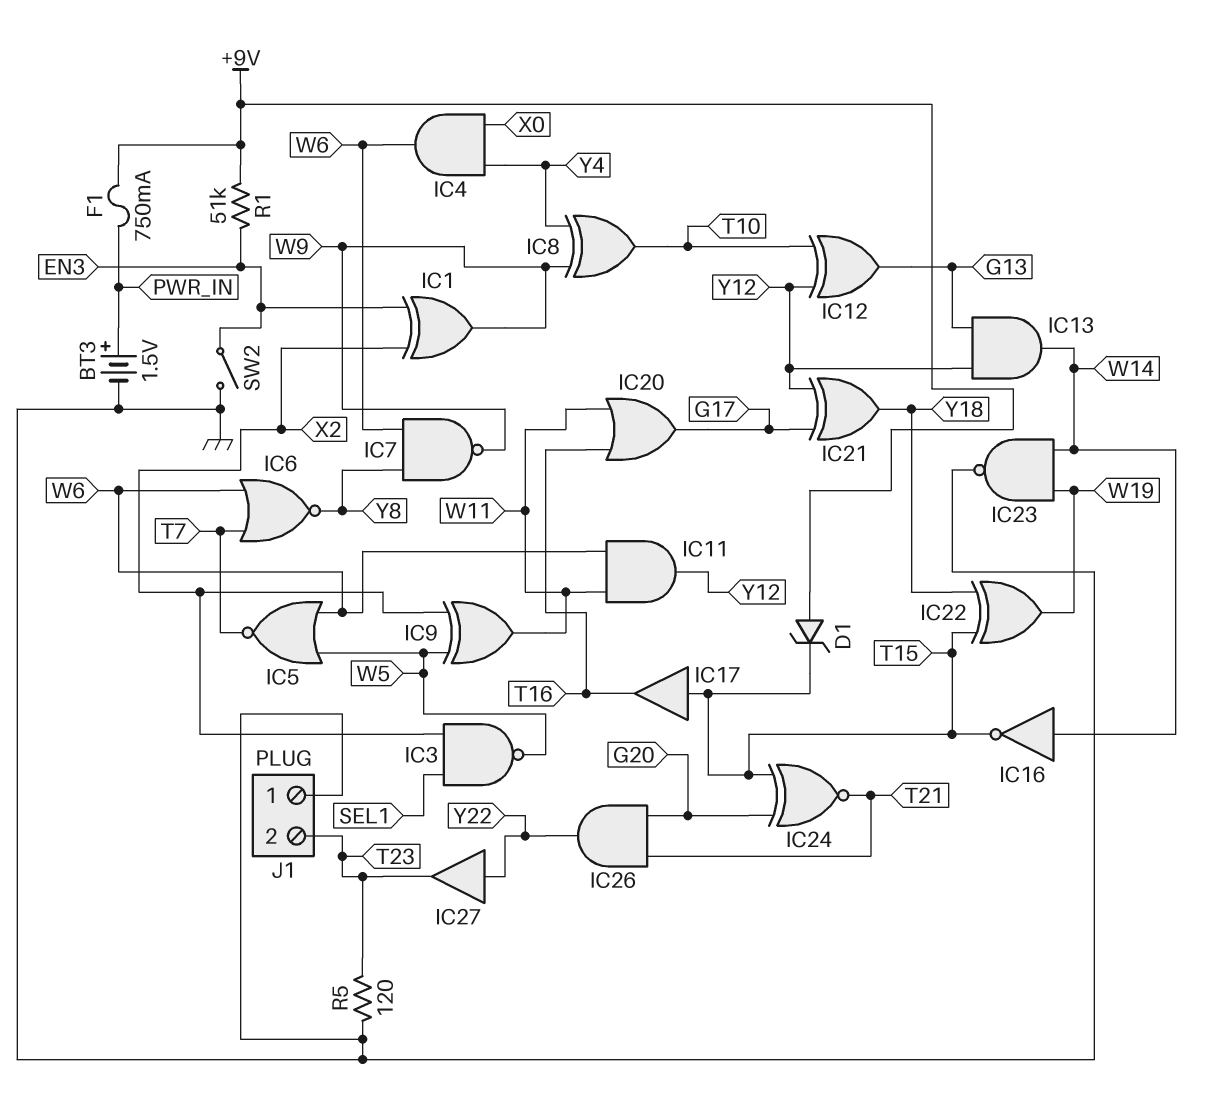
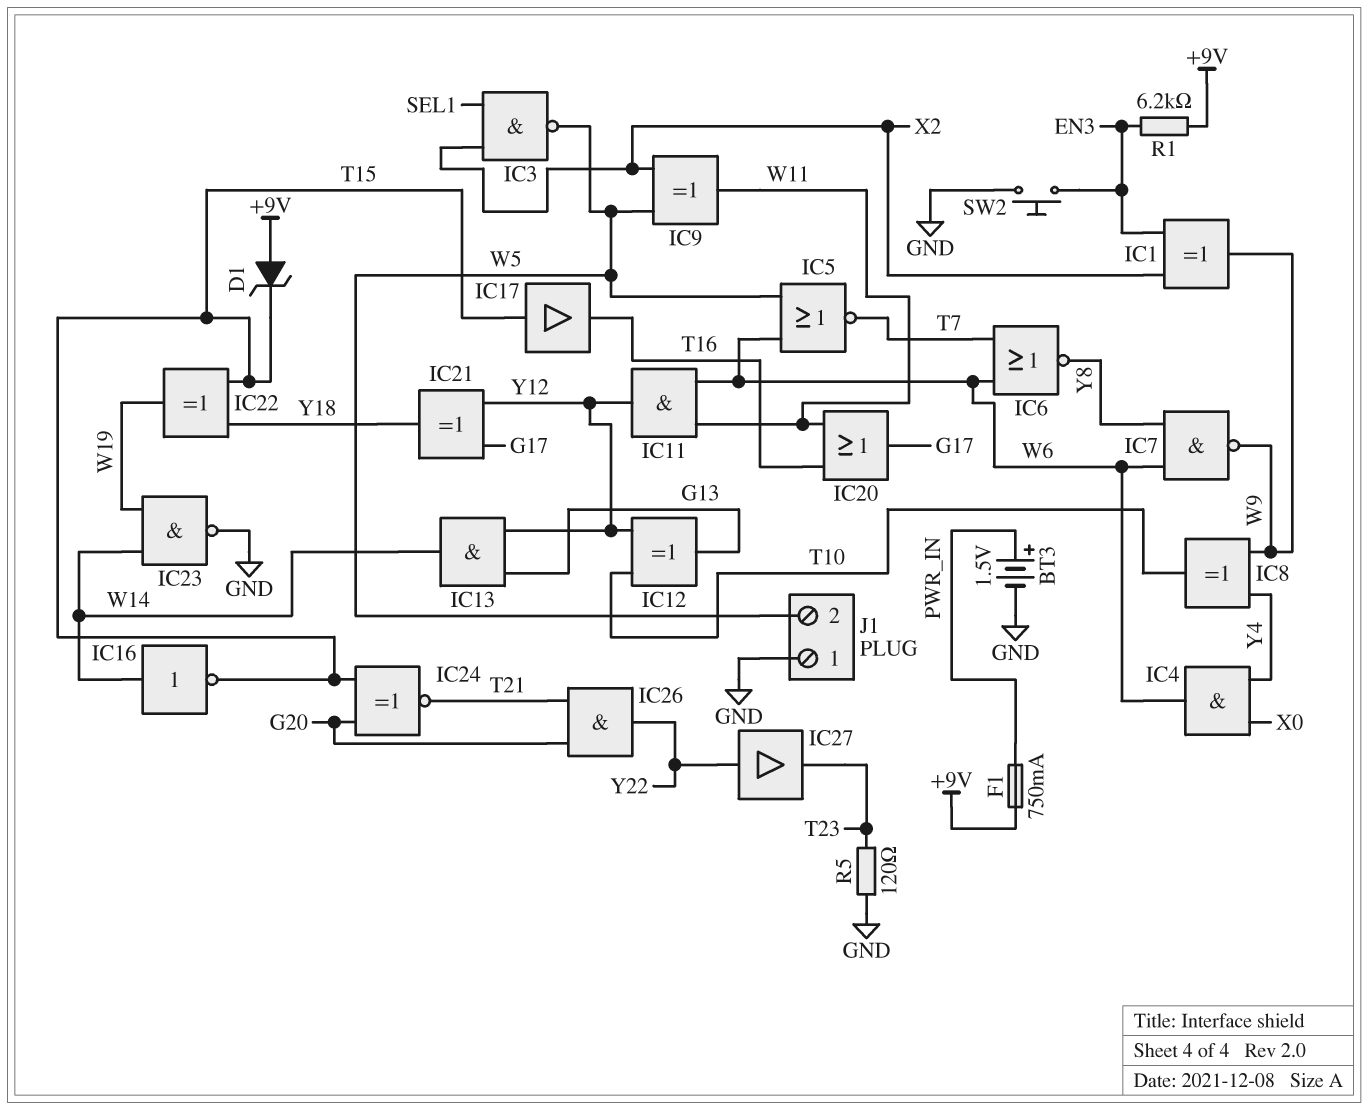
J1 pin 2: T23 -> W5
R1: 51k (+9V, EN3) -> 6.2k (+9V, EN3)
SW2: switch (EN3, GND) -> button (EN3, GND)

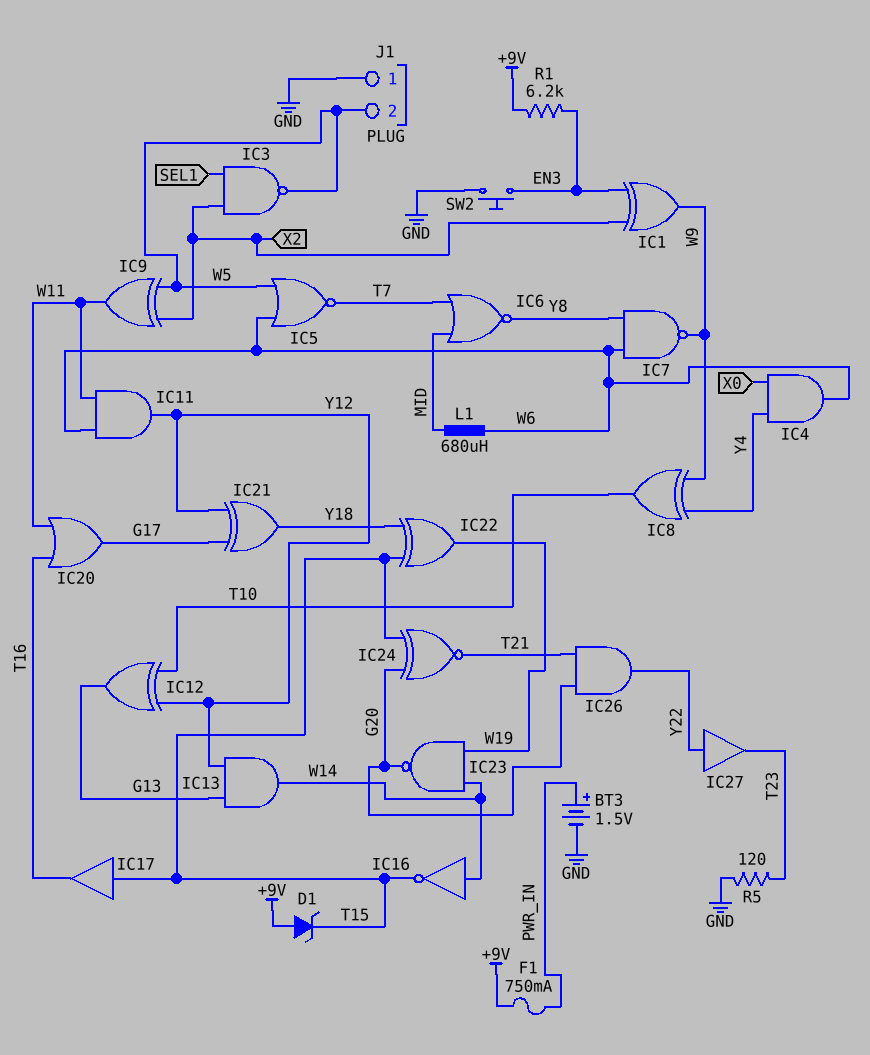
IC6: NOR (in T7, in W6, out Y8) -> NOR (in MID, in T7, out Y8)
IC23: NAND (in W14, in W19, out GND) -> NAND (in W14, in W19, out G20)
L1: none -> 680uH (MID, W6)

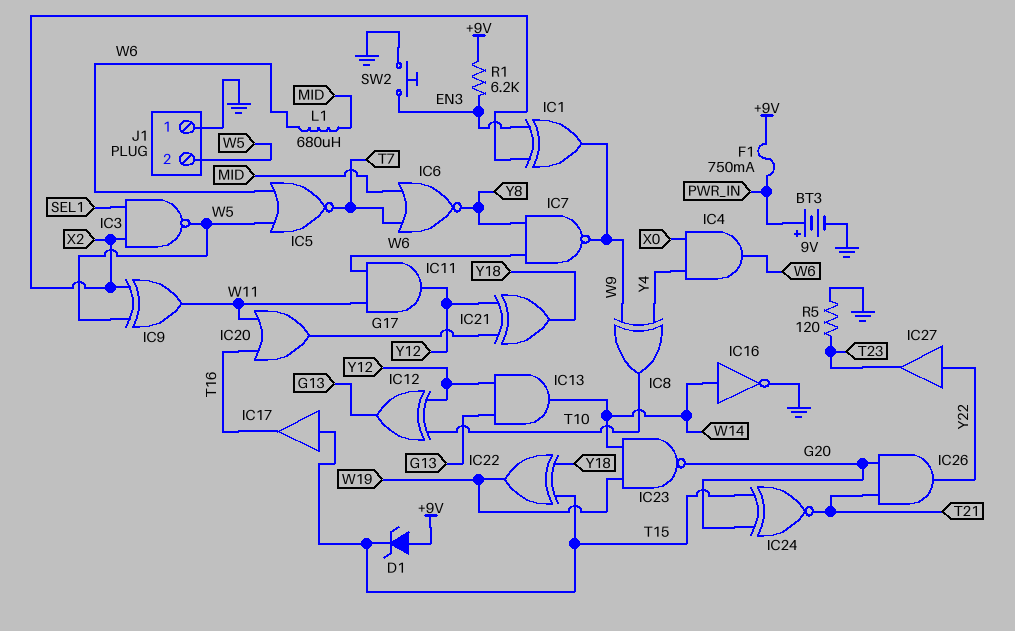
BT3: 1.5V (plus PWR_IN, minus GND) -> 9V (plus PWR_IN, minus GND)
IC16: NOT (in W14, out T15) -> NOT (in W14, out GND)

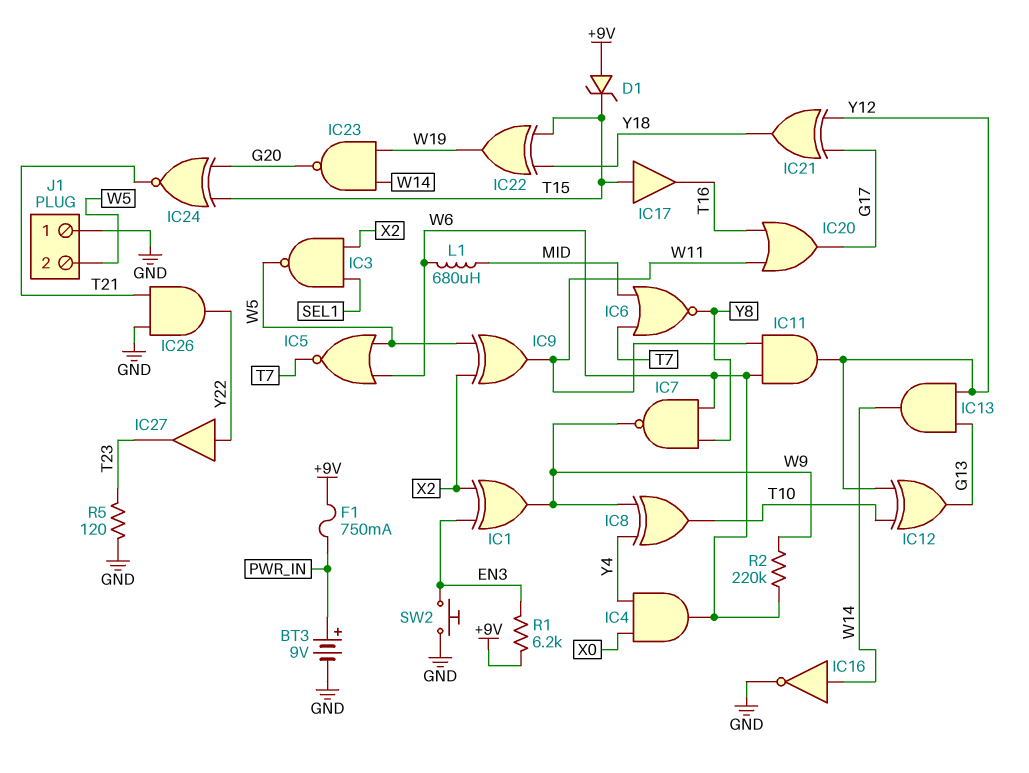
IC26: AND (in G20, in T21, out Y22) -> AND (in GND, in T21, out Y22)
R2: none -> 220k (W6, W9)

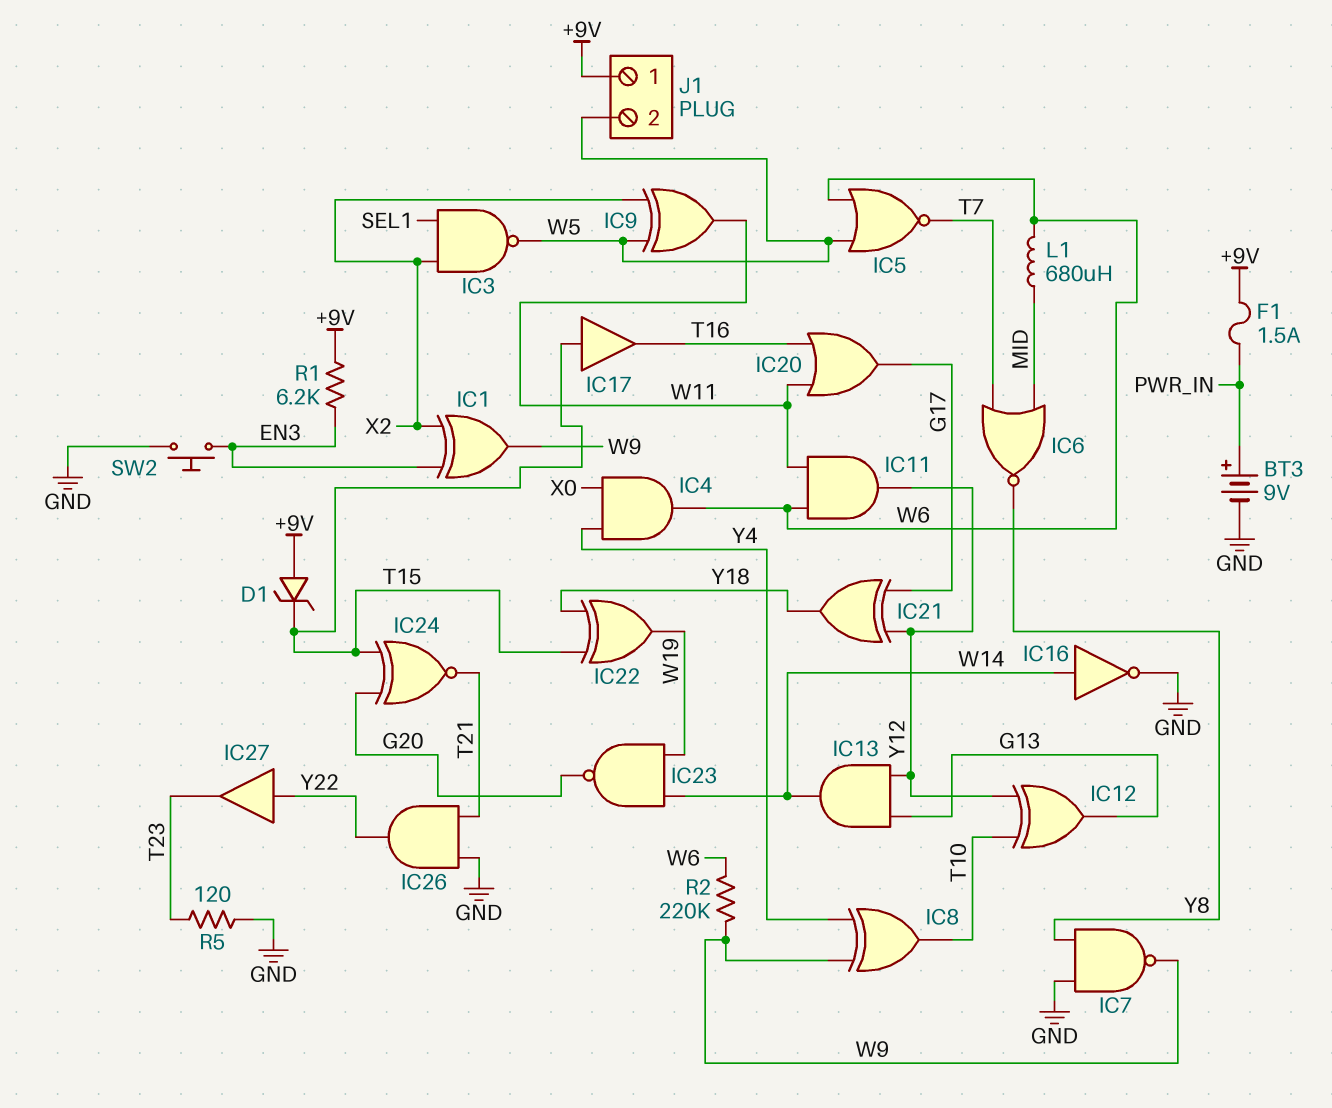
F1: 750mA (+9V, PWR_IN) -> 1.5A (+9V, PWR_IN)
IC7: NAND (in W6, in Y8, out W9) -> NAND (in GND, in Y8, out W9)
J1 pin 1: GND -> +9V

